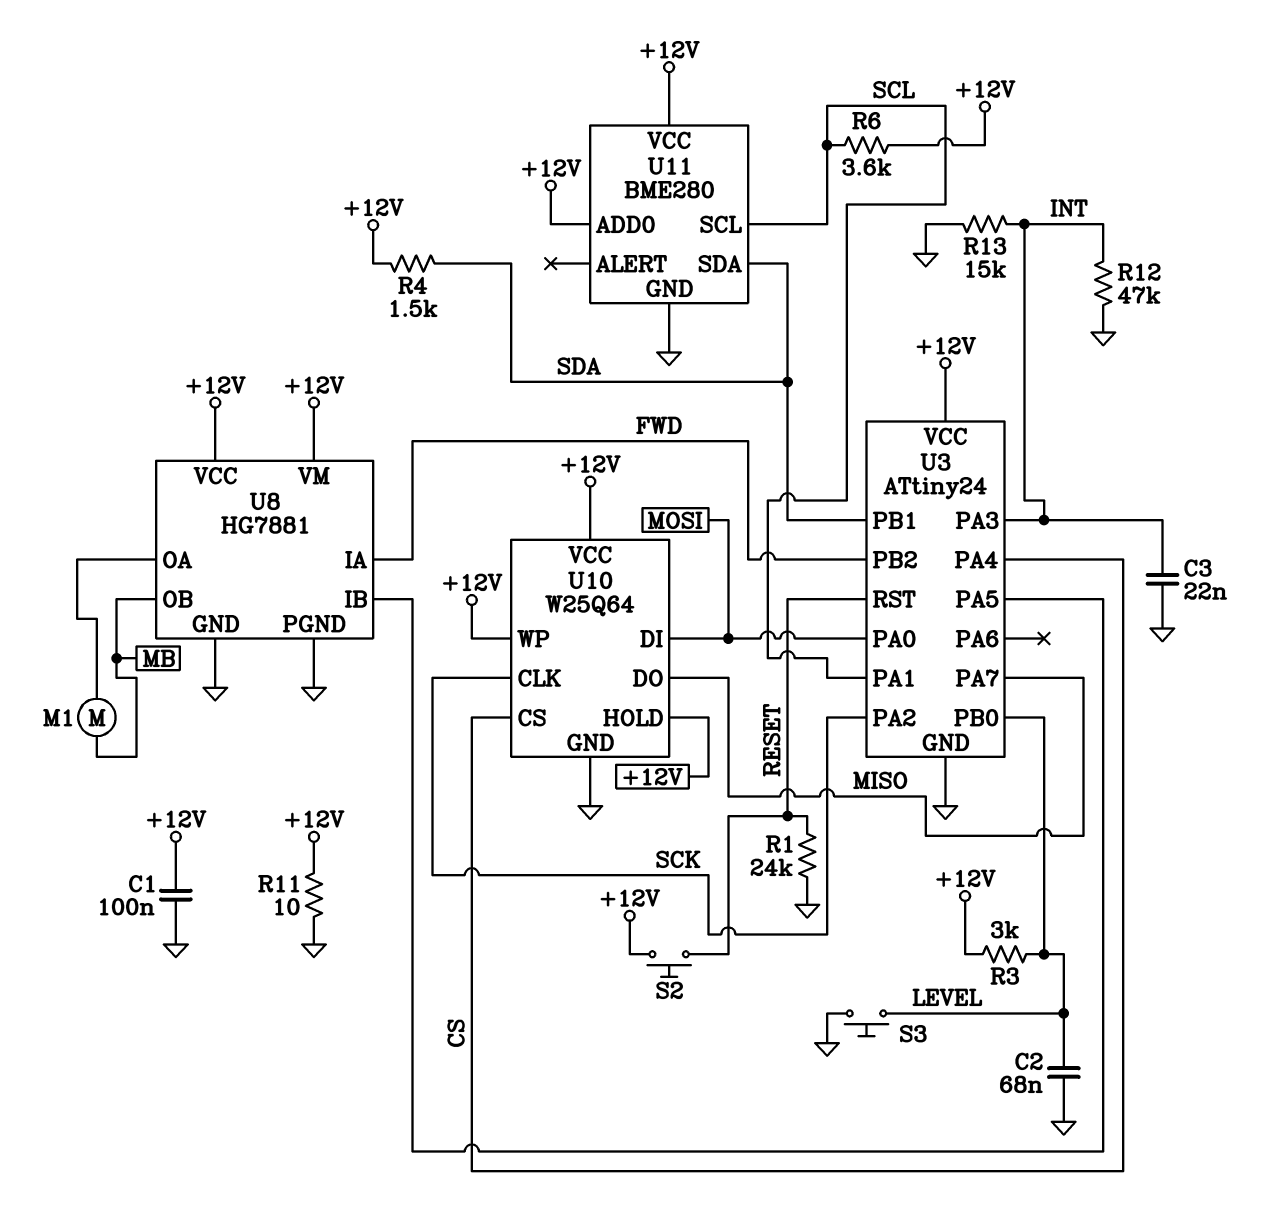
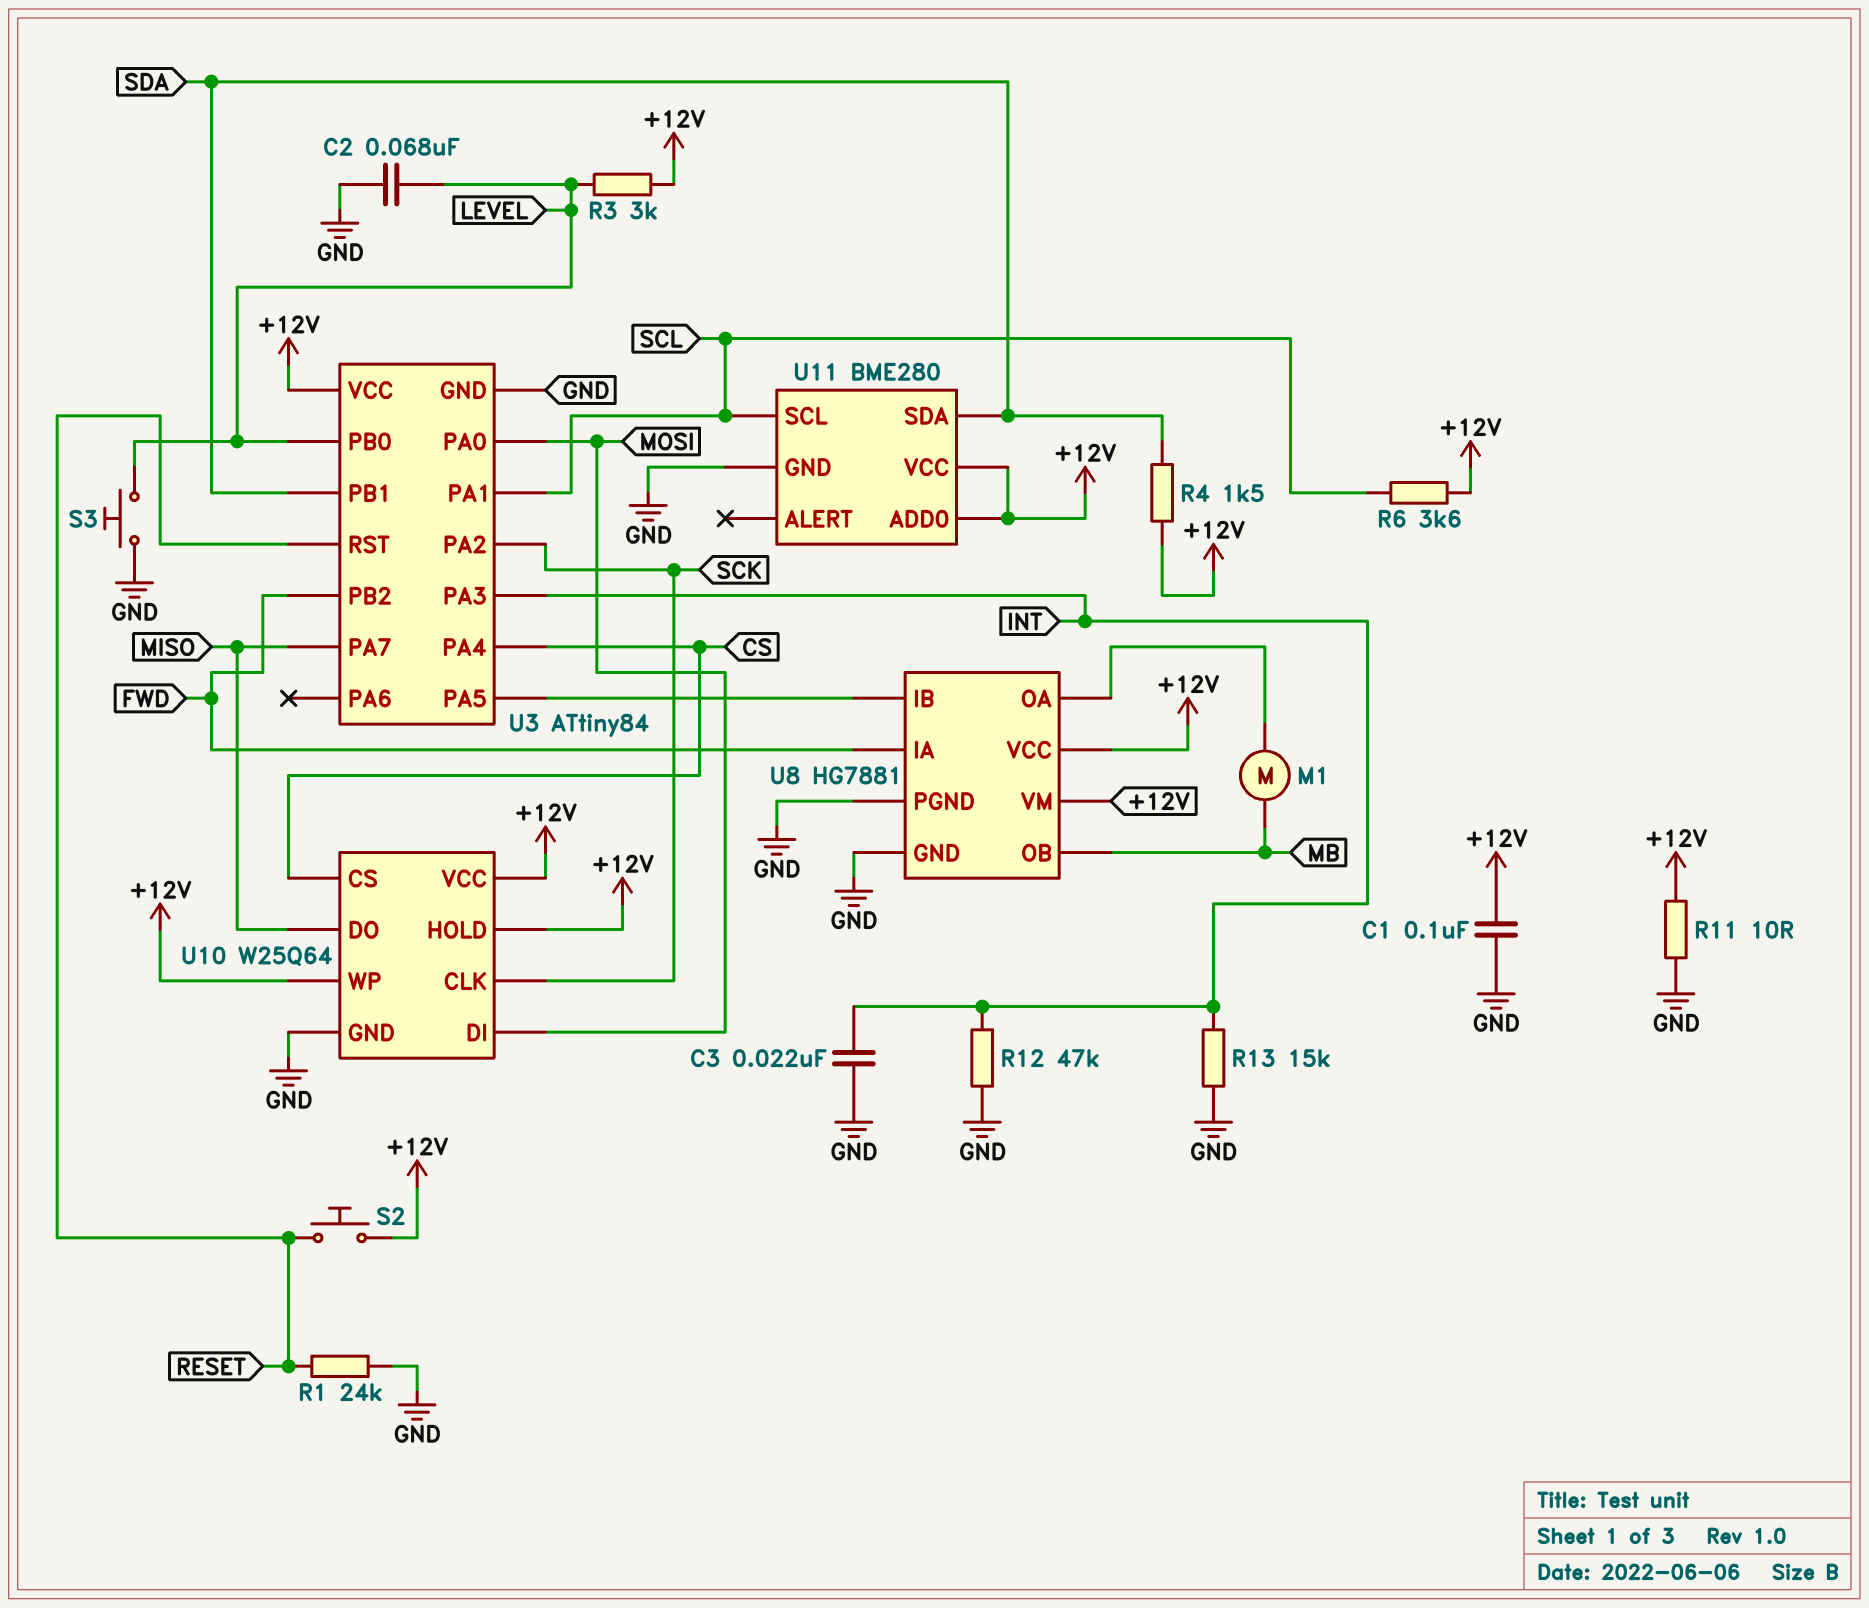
U3: ATtiny24 -> ATtiny84

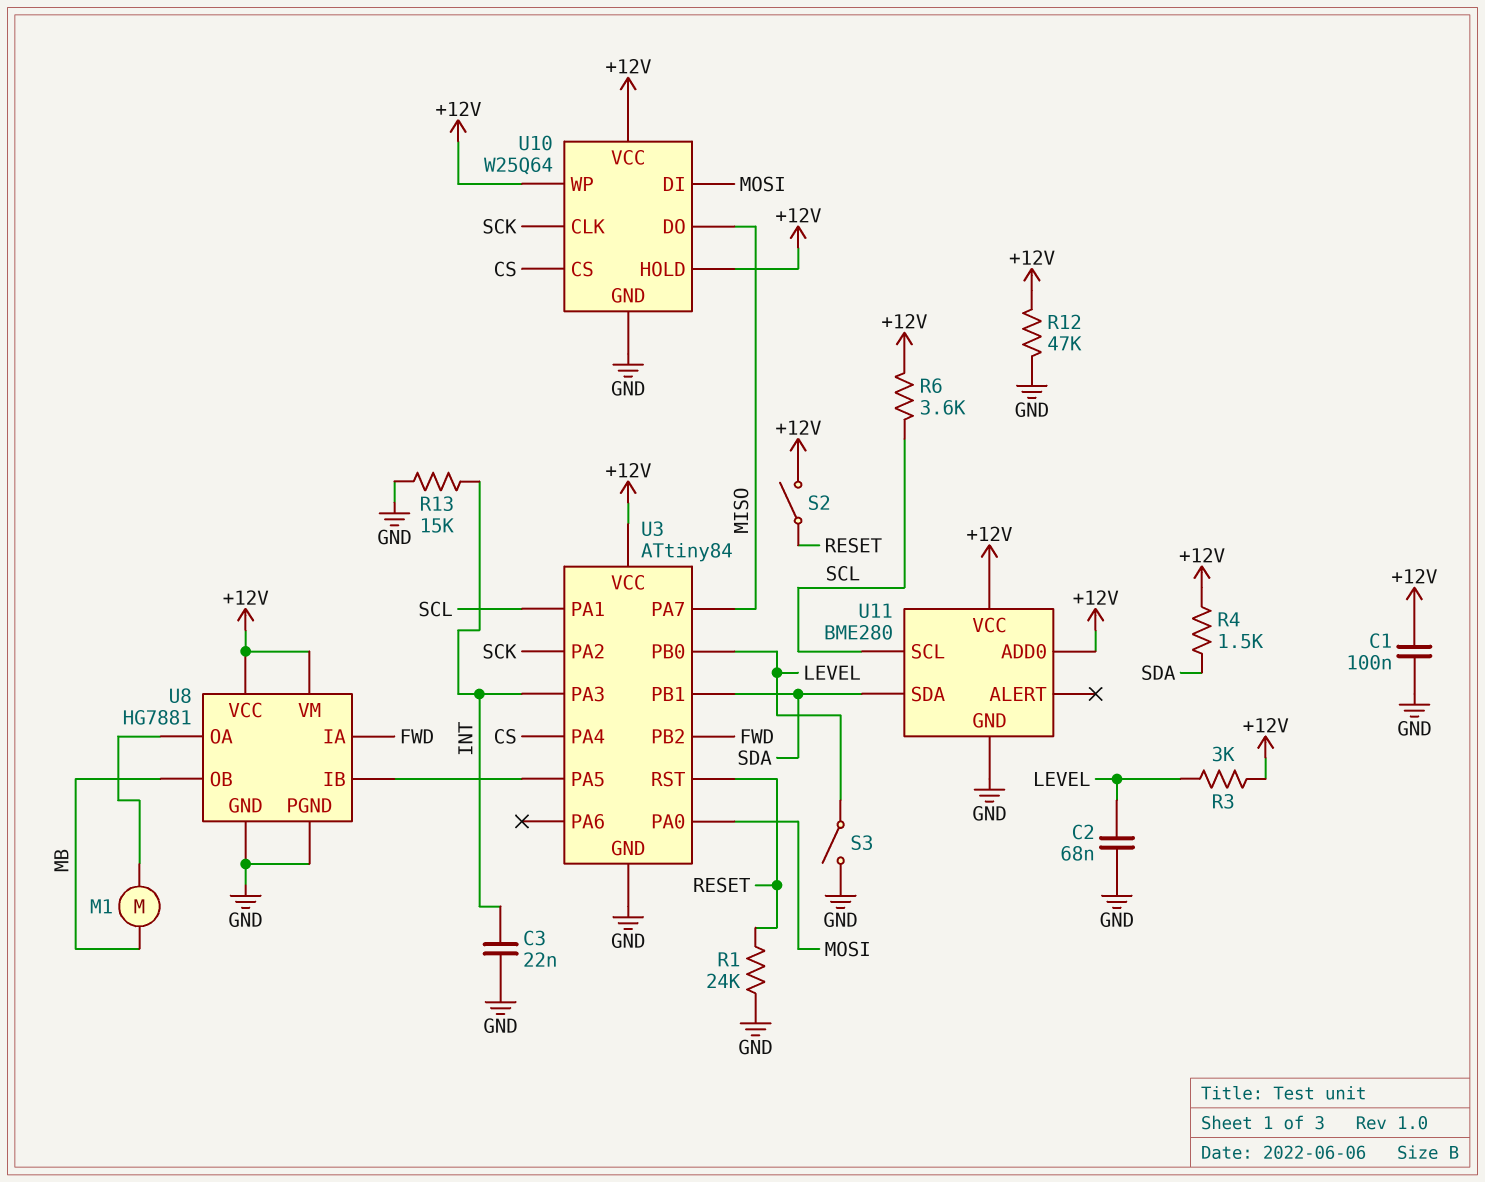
R11: 10 (+12V, GND) -> none
R12: 47k (GND, INT) -> 47k (+12V, GND)
S2: button (+12V, RESET) -> switch (+12V, RESET)
S3: button (GND, LEVEL) -> switch (GND, LEVEL)

